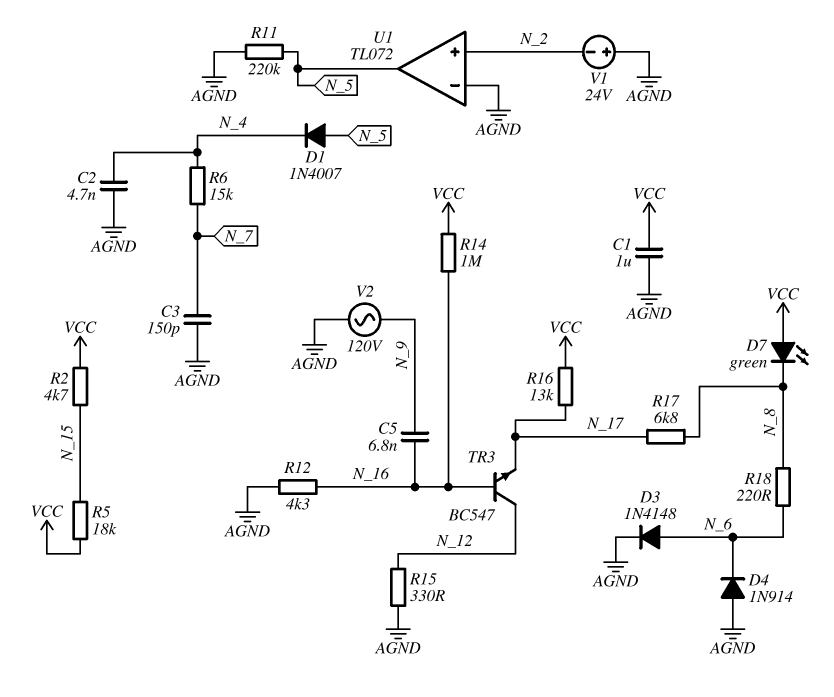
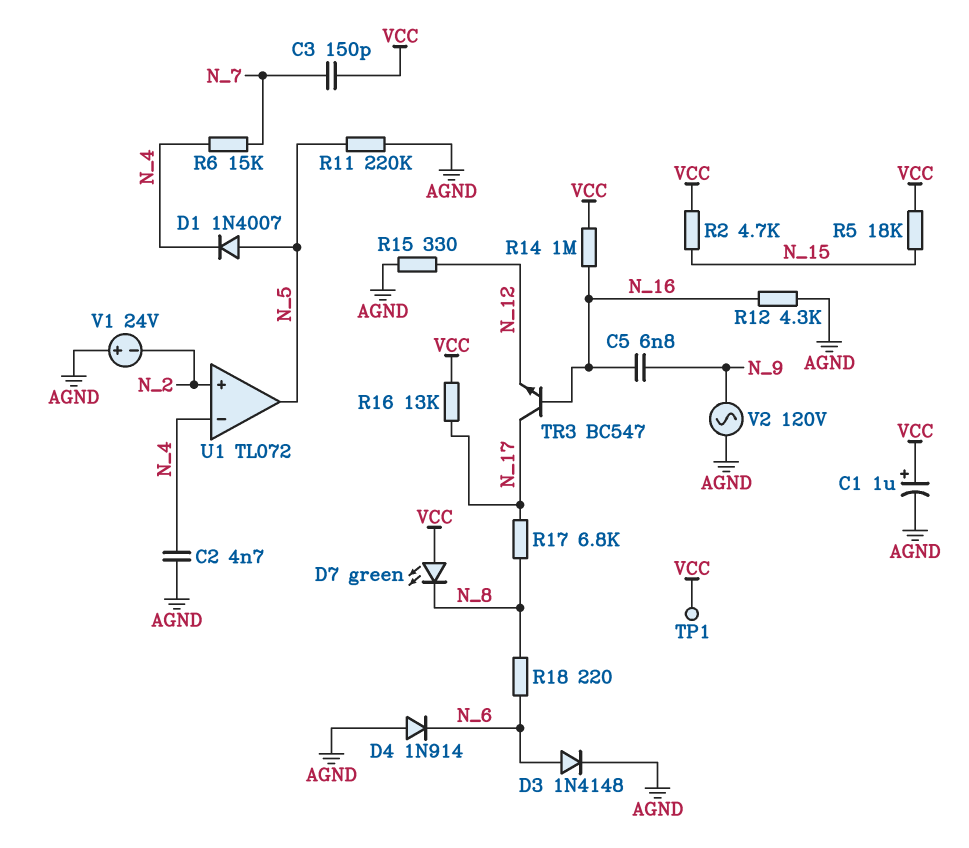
C1: 1uF (AGND, VCC) -> 1uF (plus VCC, minus AGND)
C3: 150pF (AGND, N_7) -> 150pF (N_7, VCC)
TP1: none -> test point (VCC)
TR3: NPN BC547 (B N_16, C N_12, E N_17) -> NPN BC547 (B N_16, C N_17, E N_12)
U1 pin in-: AGND -> N_4

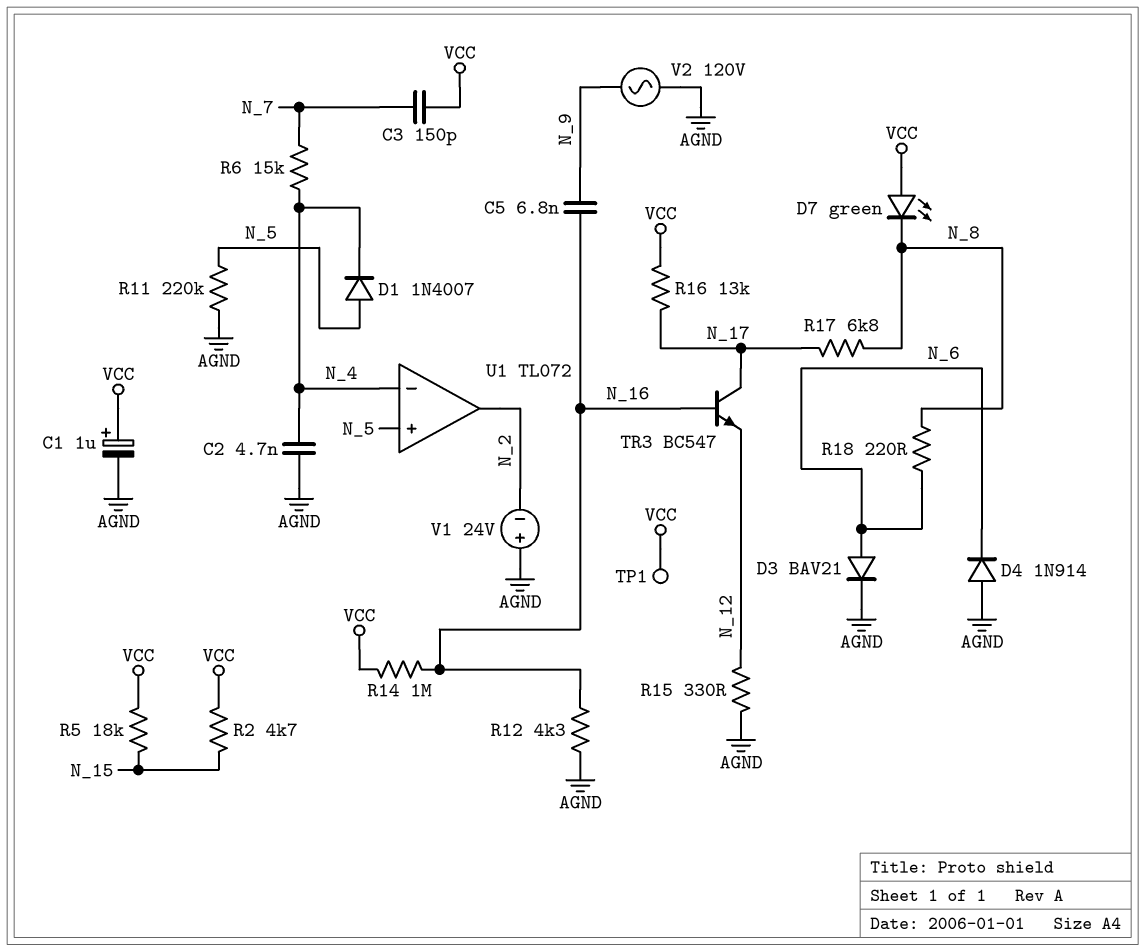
D3: diode 1N4148 (A N_6, K AGND) -> diode BAV21 (A N_6, K AGND)
U1 pin in+: N_2 -> N_5
U1 pin out: N_5 -> N_2

